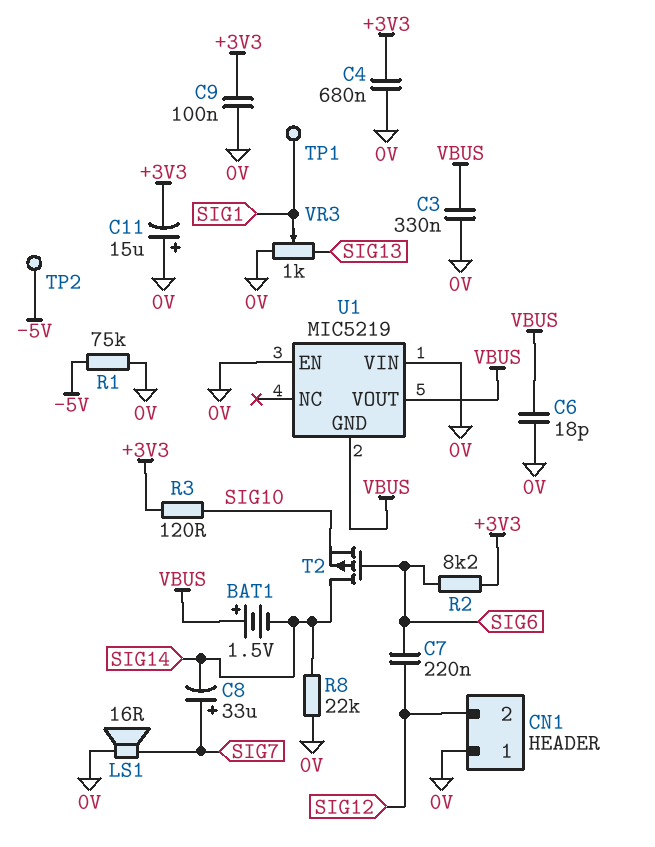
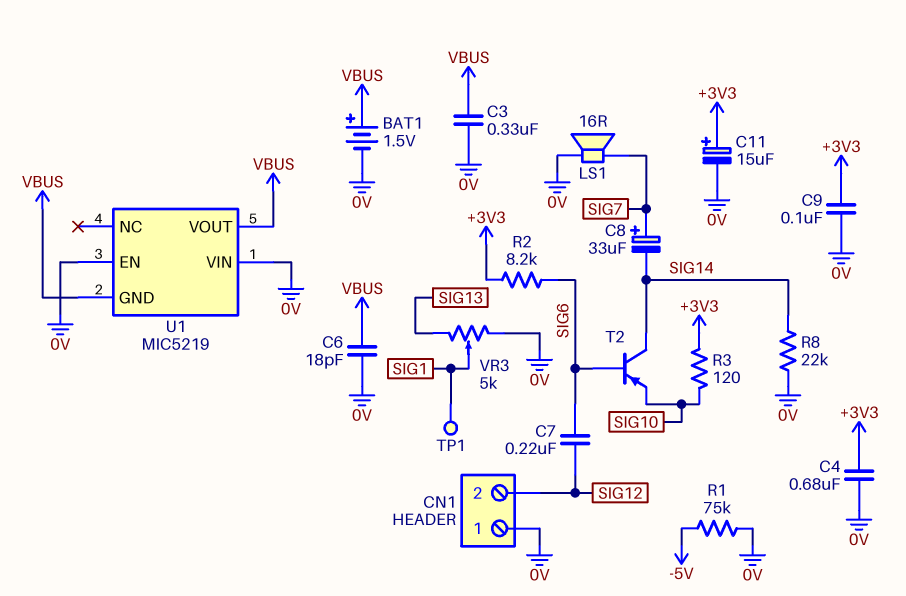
BAT1: 1.5V (plus VBUS, minus SIG14) -> 1.5V (plus VBUS, minus 0V)
C11: 15uF (plus 0V, minus +3V3) -> 15uF (plus +3V3, minus 0V)
T2: PMOS (G SIG6, D SIG14, S SIG10) -> PNP (B SIG6, C SIG14, E SIG10)
TP2: test point (-5V) -> none
VR3: 1k (0V, SIG13, wiper SIG1) -> 5k (0V, SIG13, wiper SIG1)

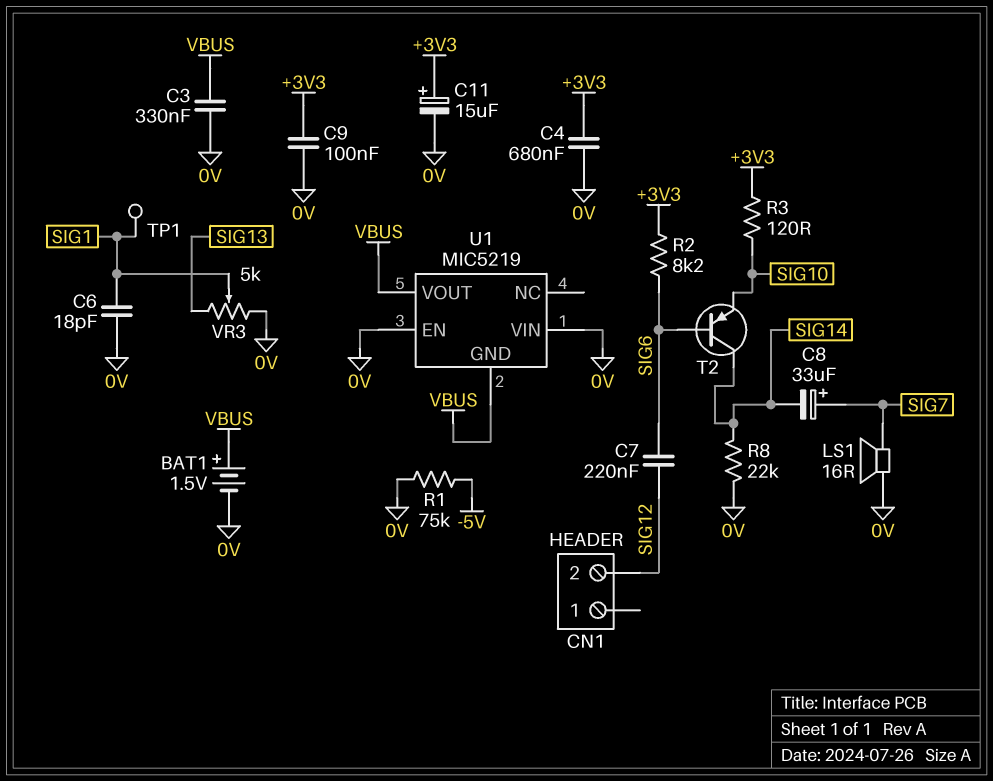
C6: 18pF (0V, VBUS) -> 18pF (0V, SIG1)
CN1 pin 1: 0V -> none

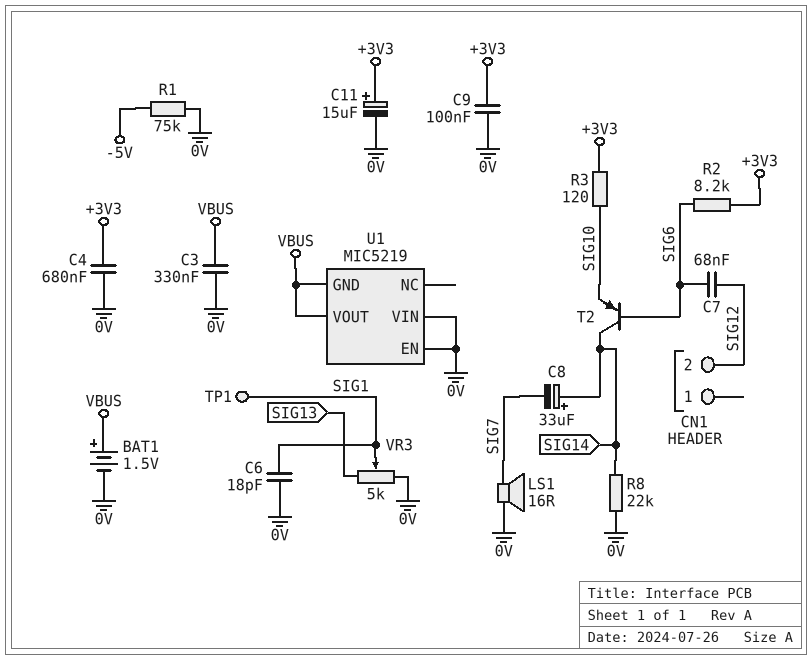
C7: 220nF (SIG6, SIG12) -> 68nF (SIG6, SIG12)
C8: 33uF (plus SIG7, minus SIG14) -> 33uF (plus SIG14, minus SIG7)

